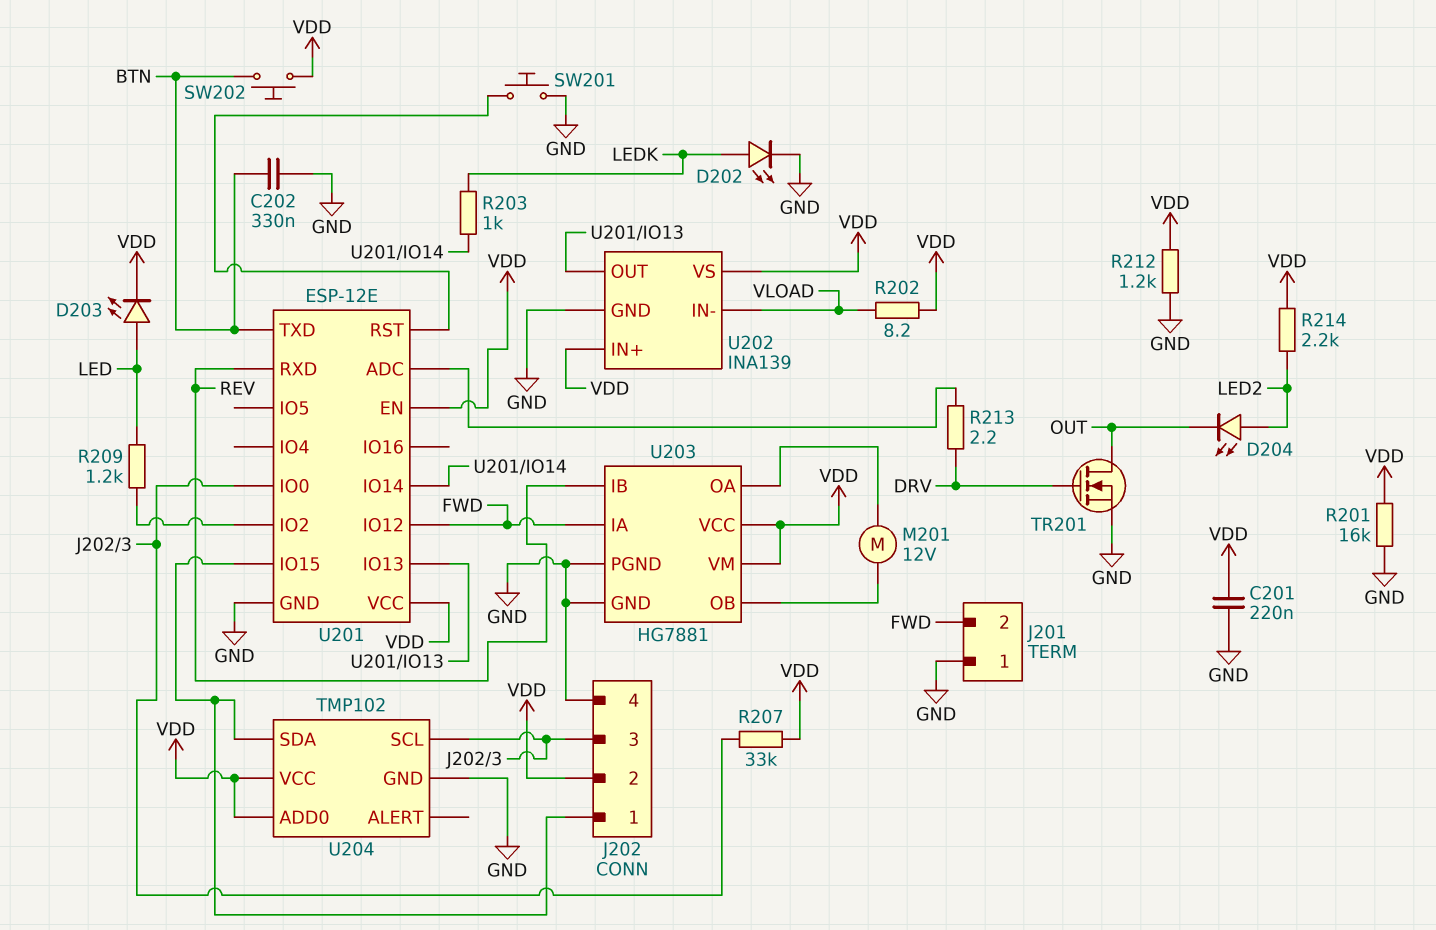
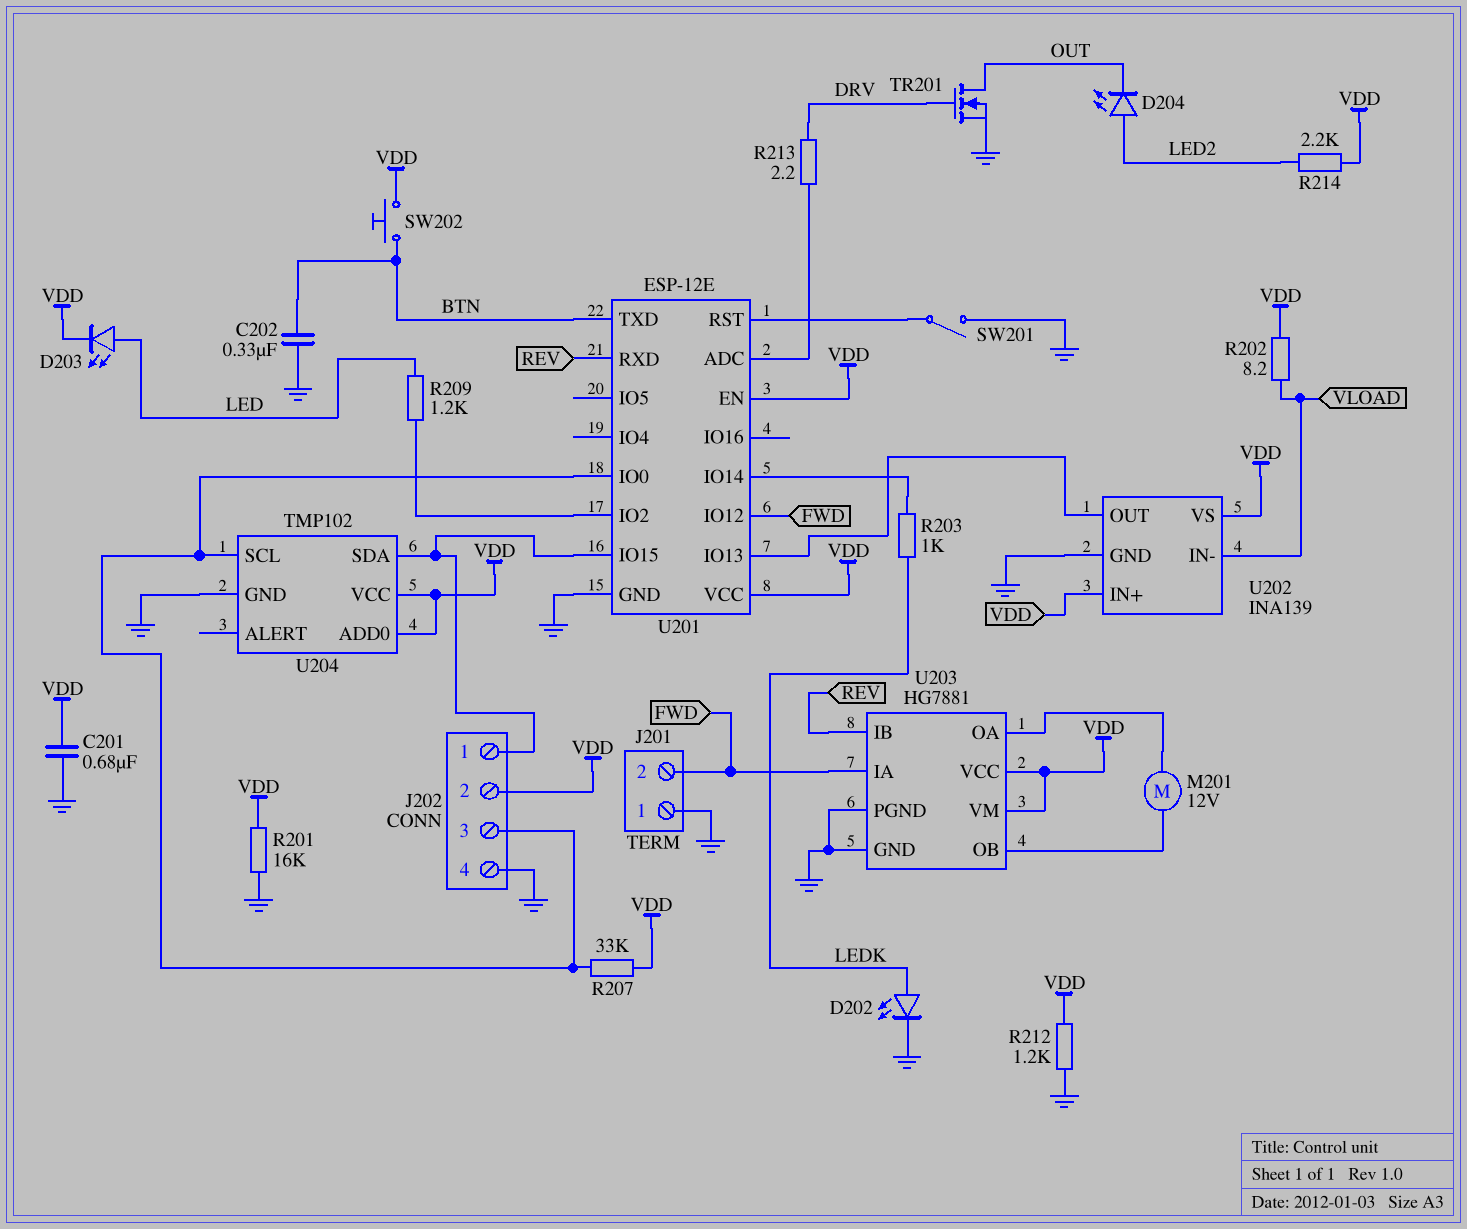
C201: 220nF (GND, VDD) -> 680nF (GND, VDD)
SW201: button (GND, U201/RST) -> switch (GND, U201/RST)

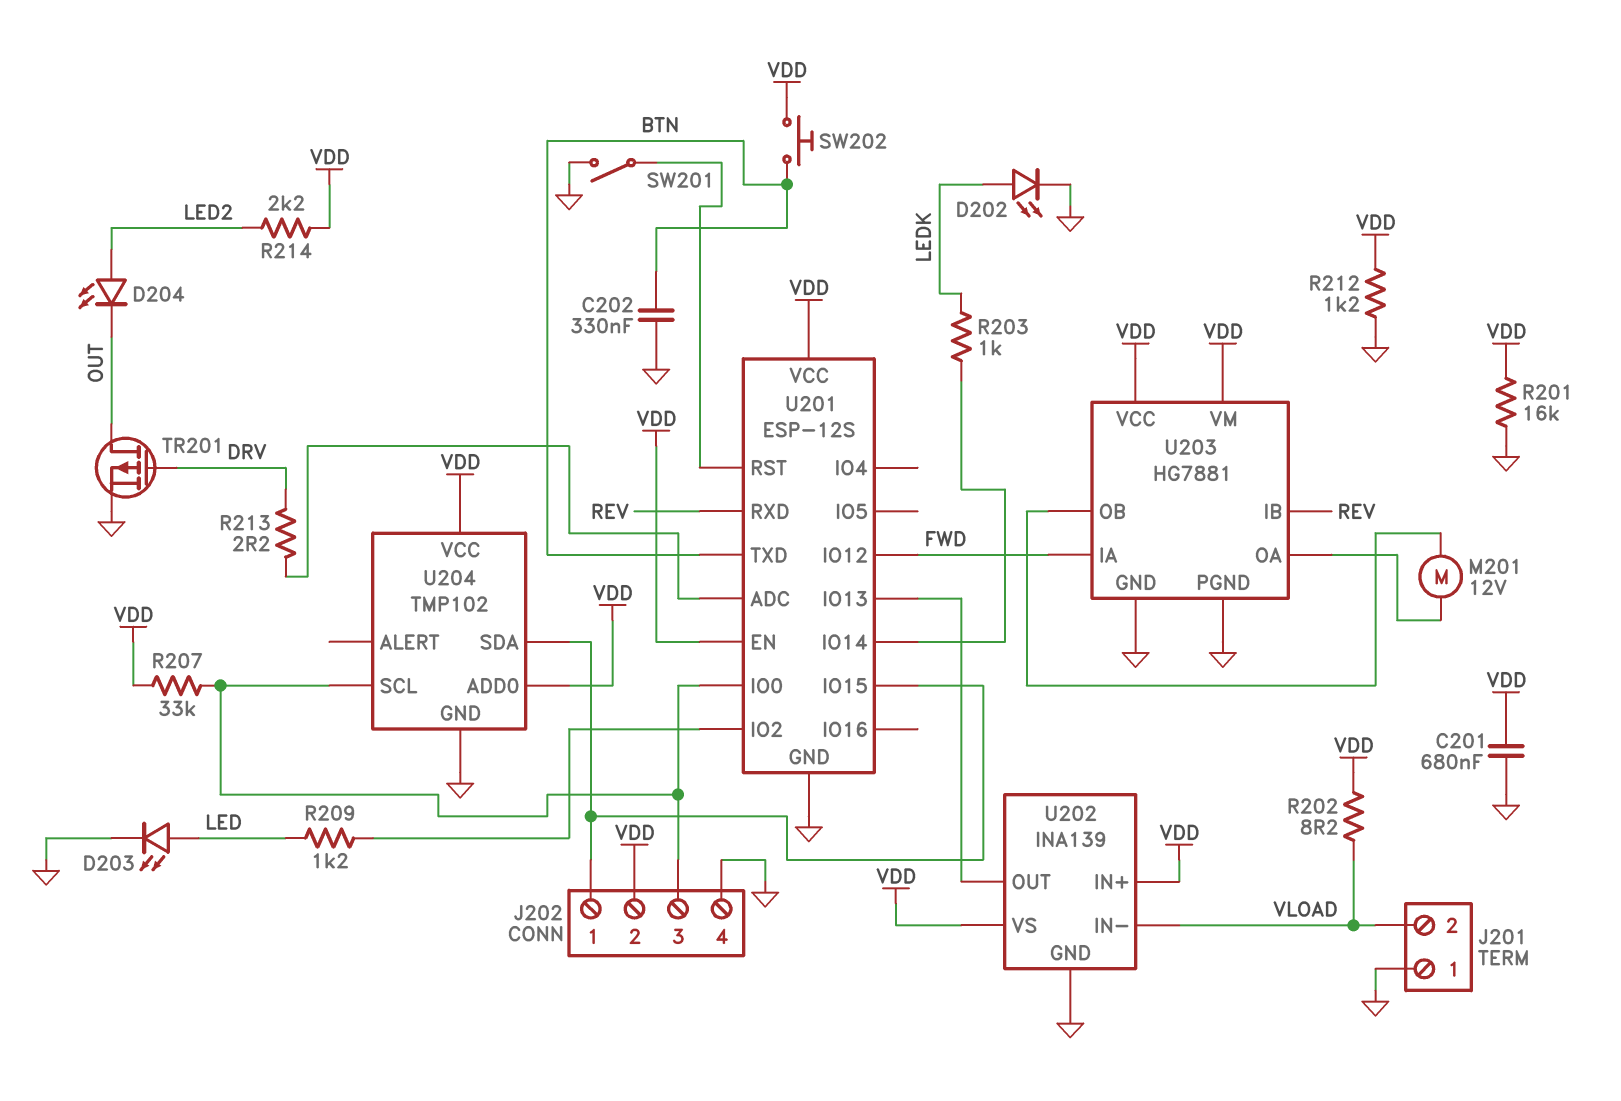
D203: LED (A LED, K VDD) -> LED (A LED, K GND)
J201 pin 2: FWD -> VLOAD
TR201: NMOS (G DRV, D OUT, S GND) -> PMOS (G DRV, D OUT, S GND)
U201: ESP-12E -> ESP-12S

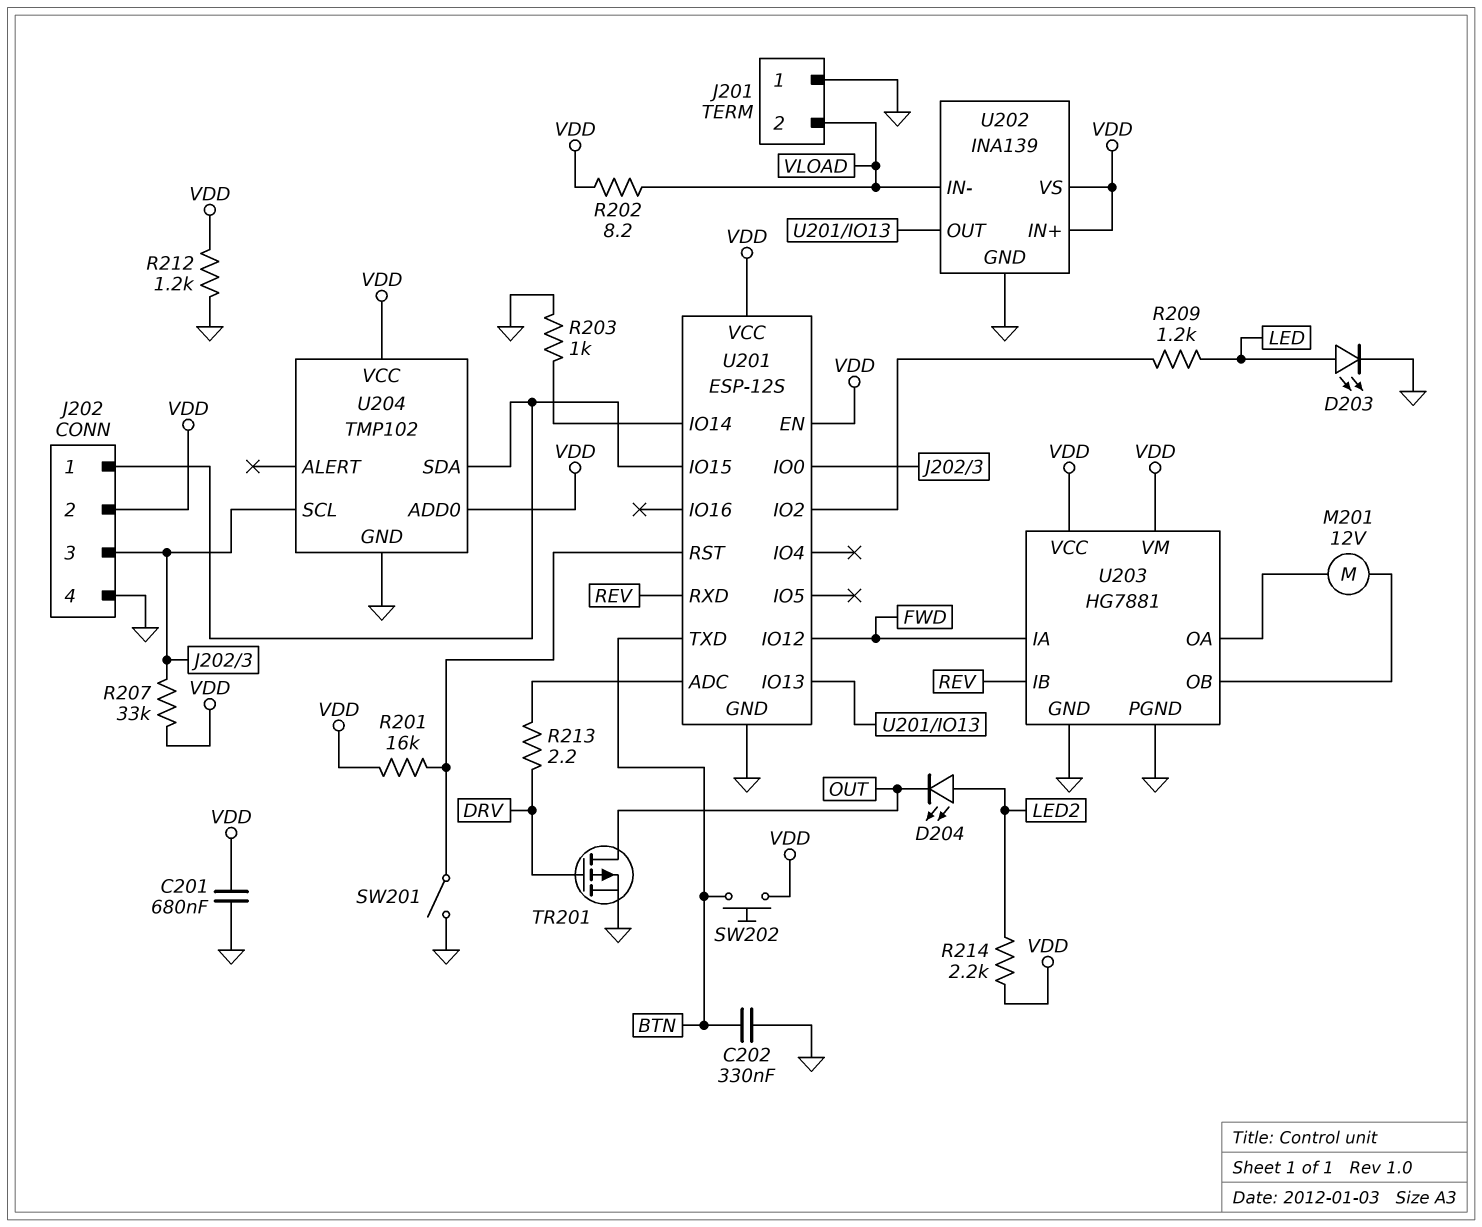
D202: LED (A LEDK, K GND) -> none
R201: 16k (GND, VDD) -> 16k (U201/RST, VDD)
R203: 1k (LEDK, U201/IO14) -> 1k (GND, U201/IO14)

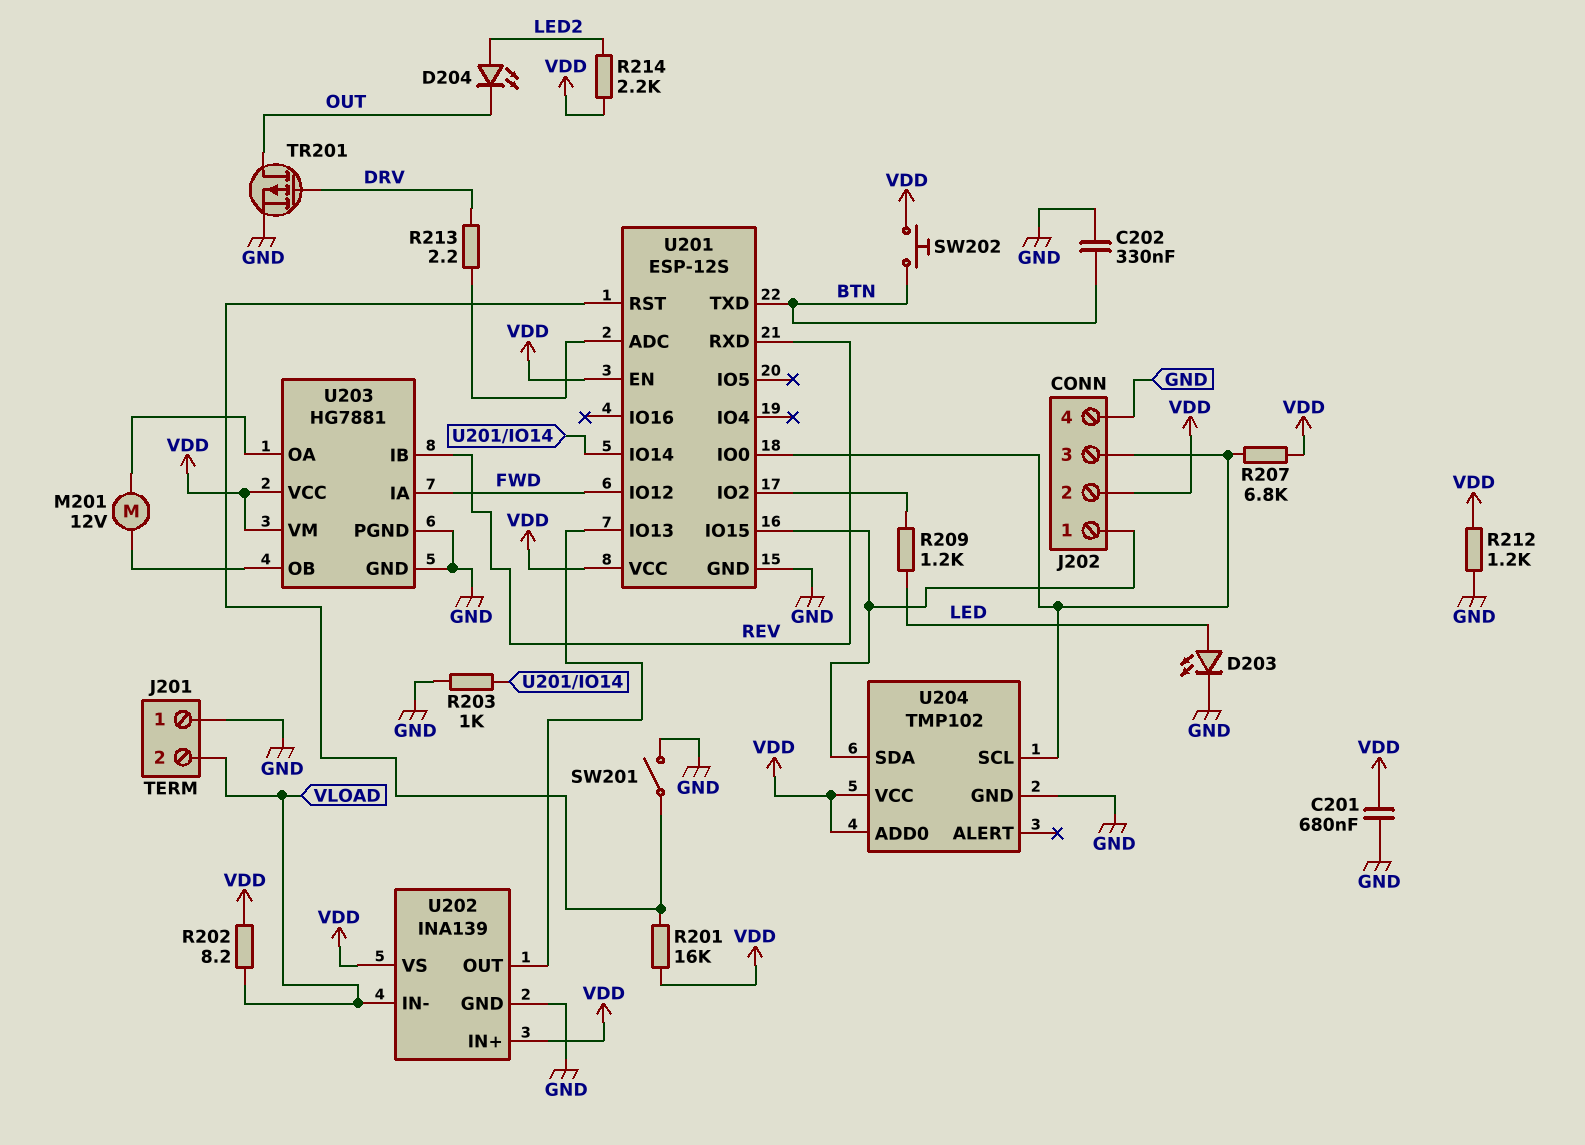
R207: 33k (J202/3, VDD) -> 6.8k (J202/3, VDD)

